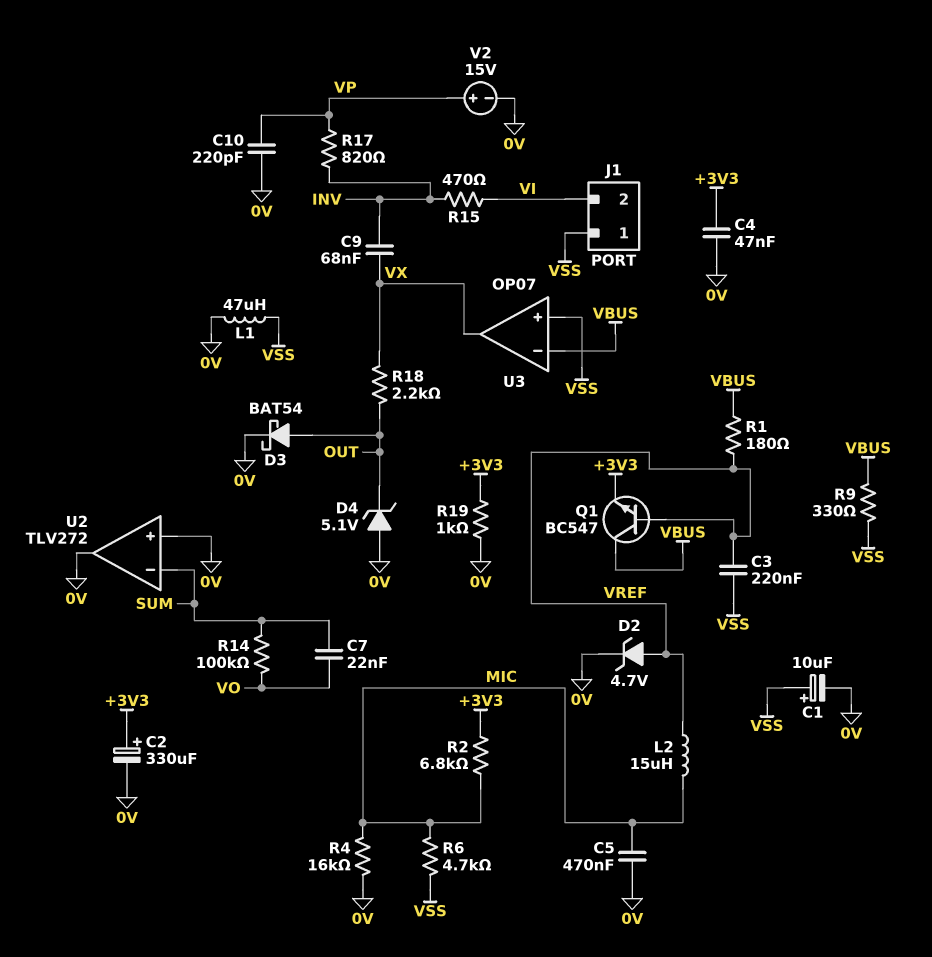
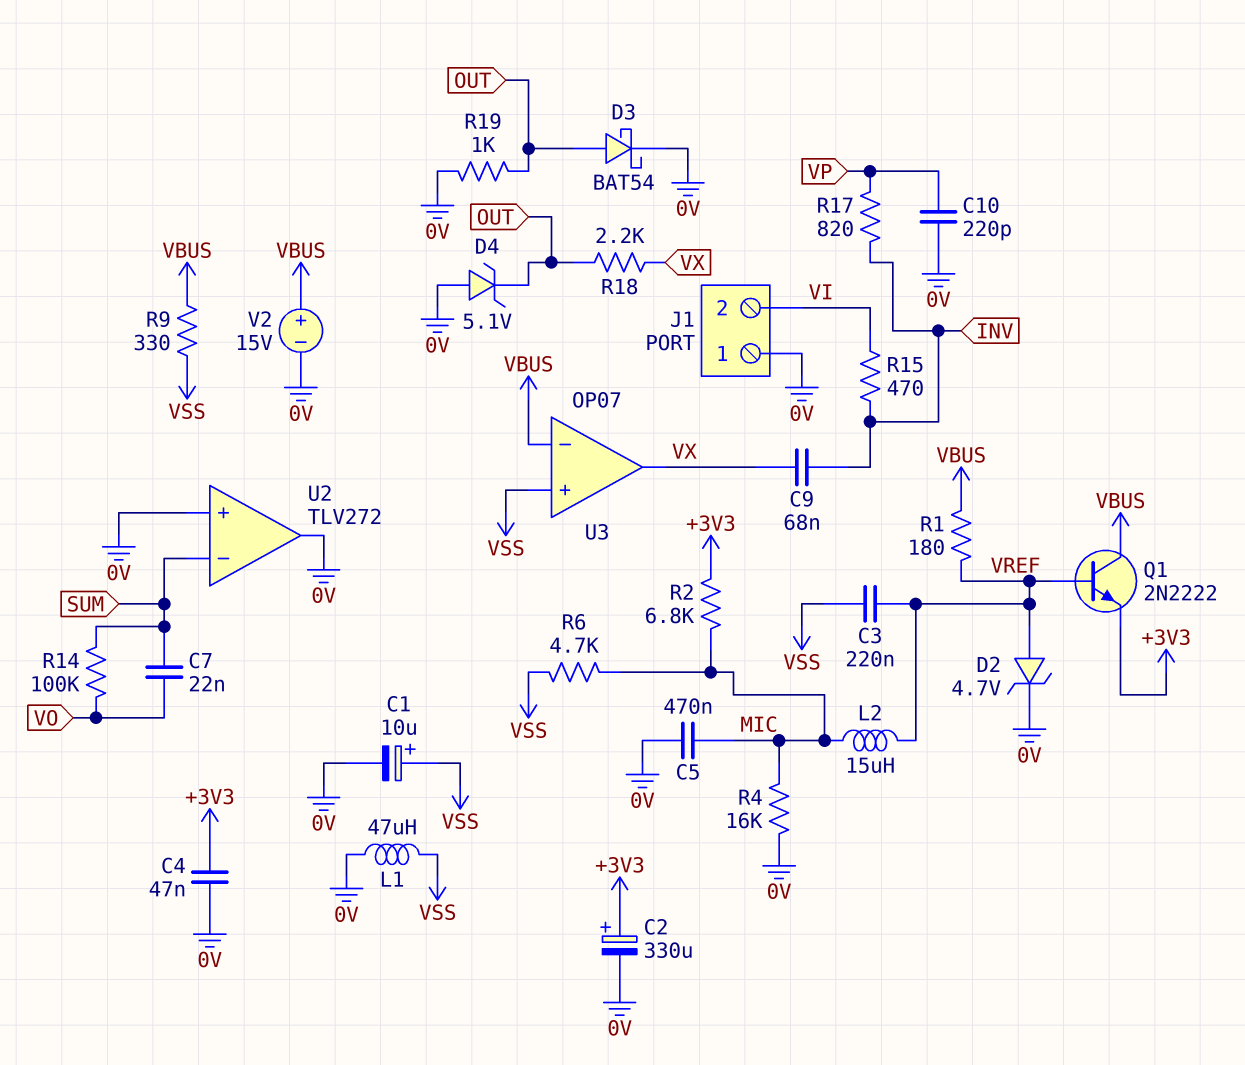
J1 pin 1: VSS -> 0V
Q1: NPN BC547 (B VREF, C VBUS, E +3V3) -> NPN 2N2222 (B VREF, C VBUS, E +3V3)
R19: 1k (+3V3, 0V) -> 1k (0V, OUT)
V2: 15V (plus VP, minus 0V) -> 15V (plus VBUS, minus 0V)

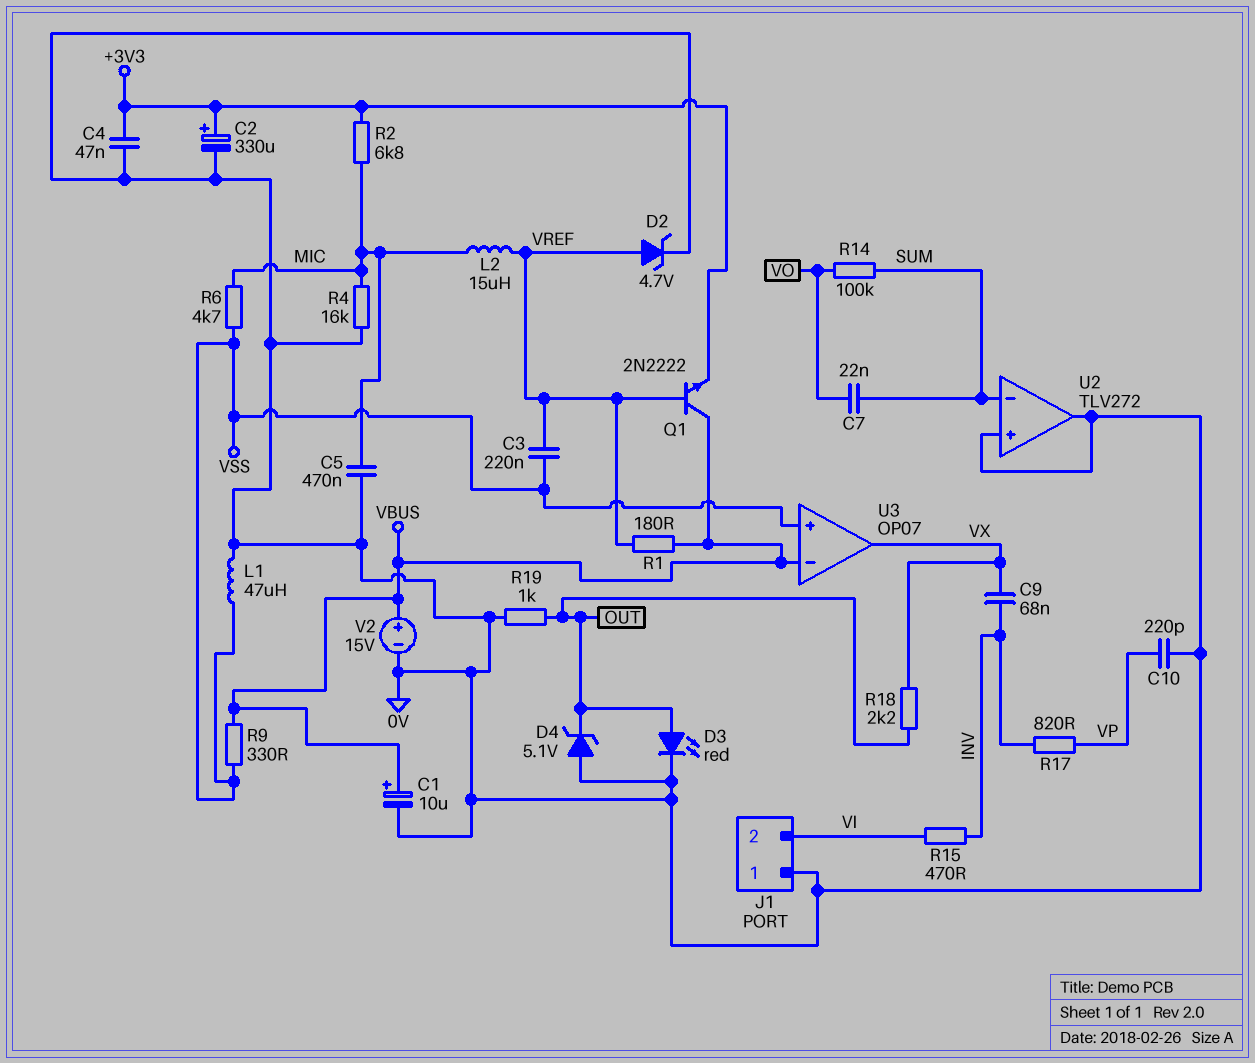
C1: 10uF (plus VSS, minus 0V) -> 10uF (plus VBUS, minus 0V)
D3: schottky BAT54 (A OUT, K 0V) -> LED red (A OUT, K 0V)

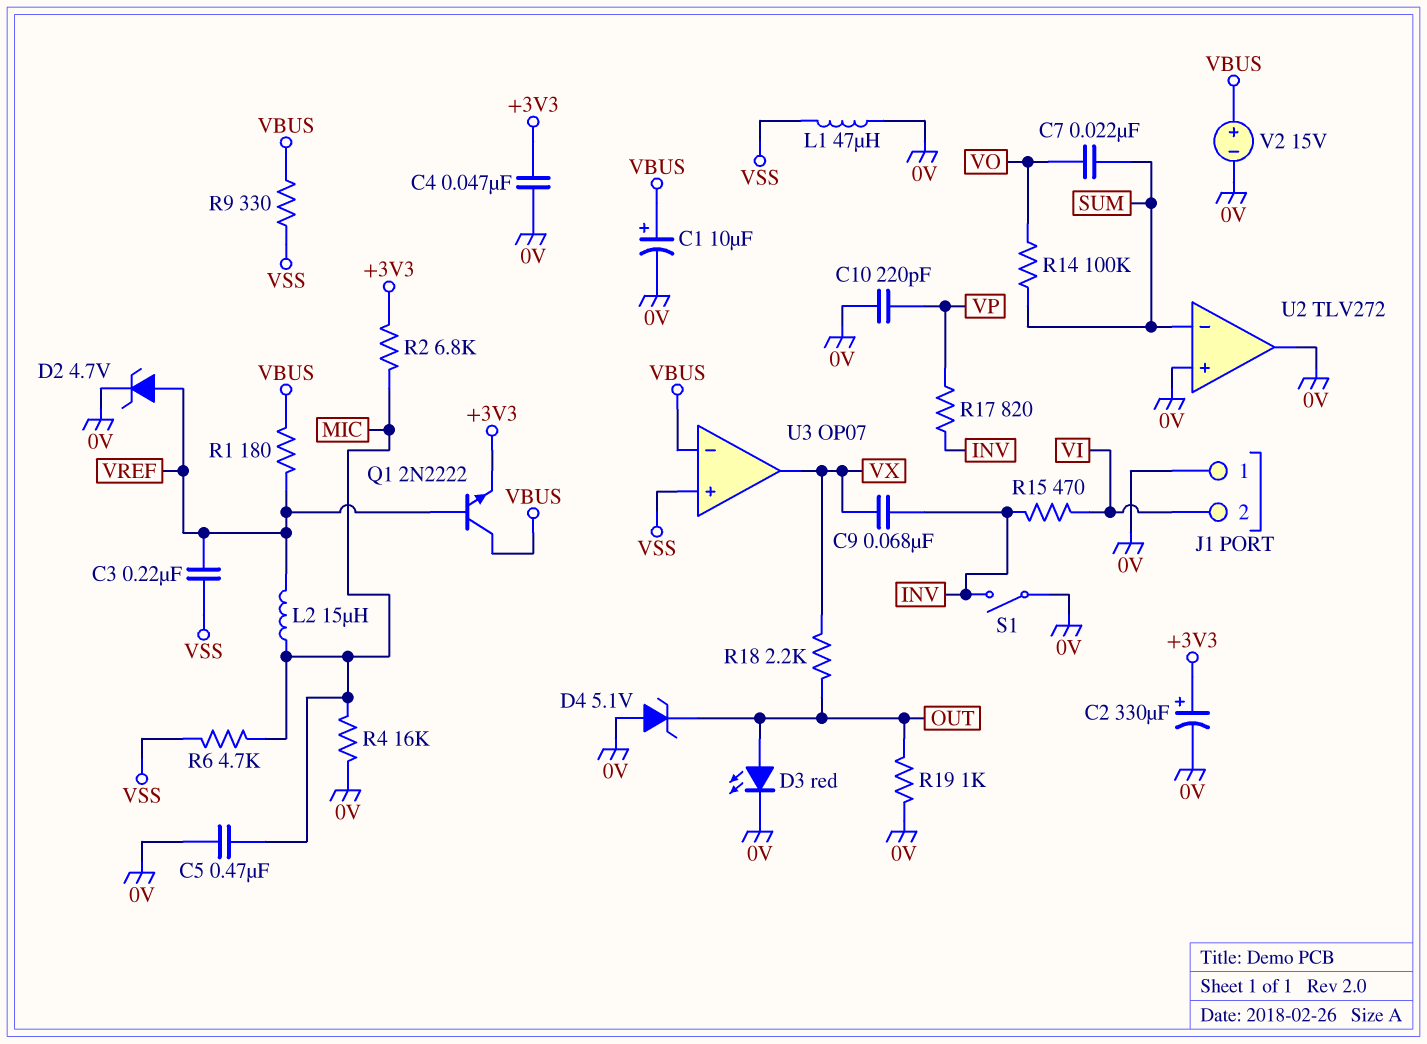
S1: none -> switch (0V, INV)

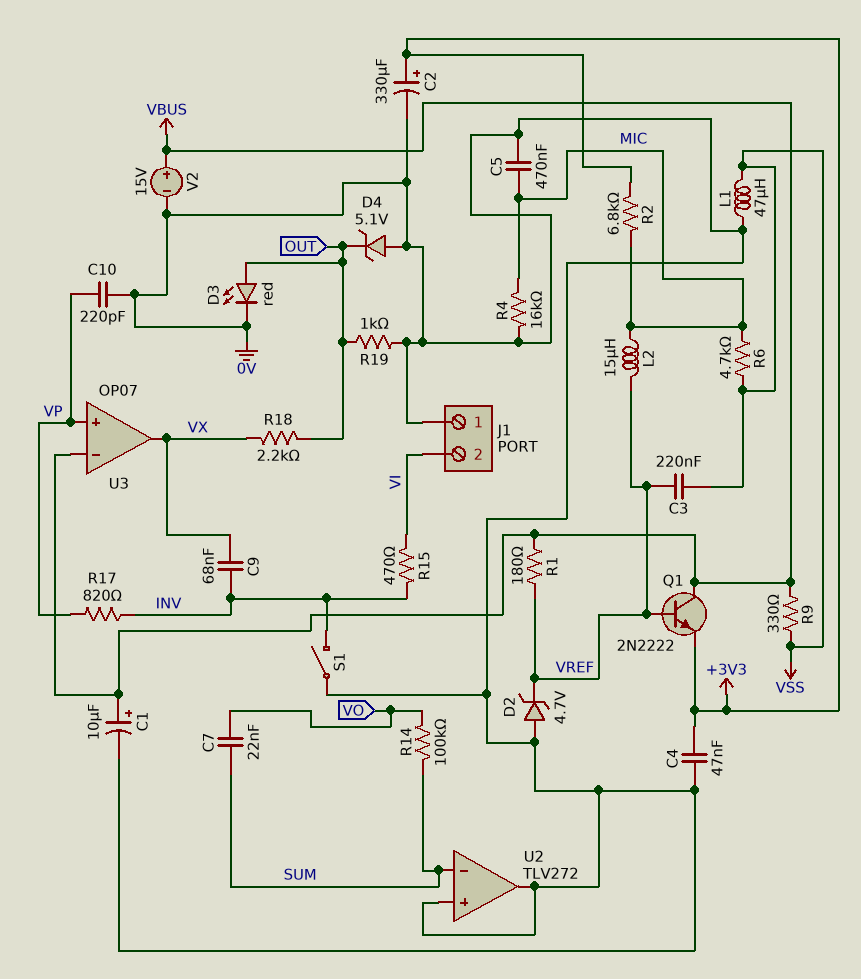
D2: zener 4.7V (A VREF, K 0V) -> zener 4.7V (A 0V, K VREF)
U3 pin in+: VSS -> VP

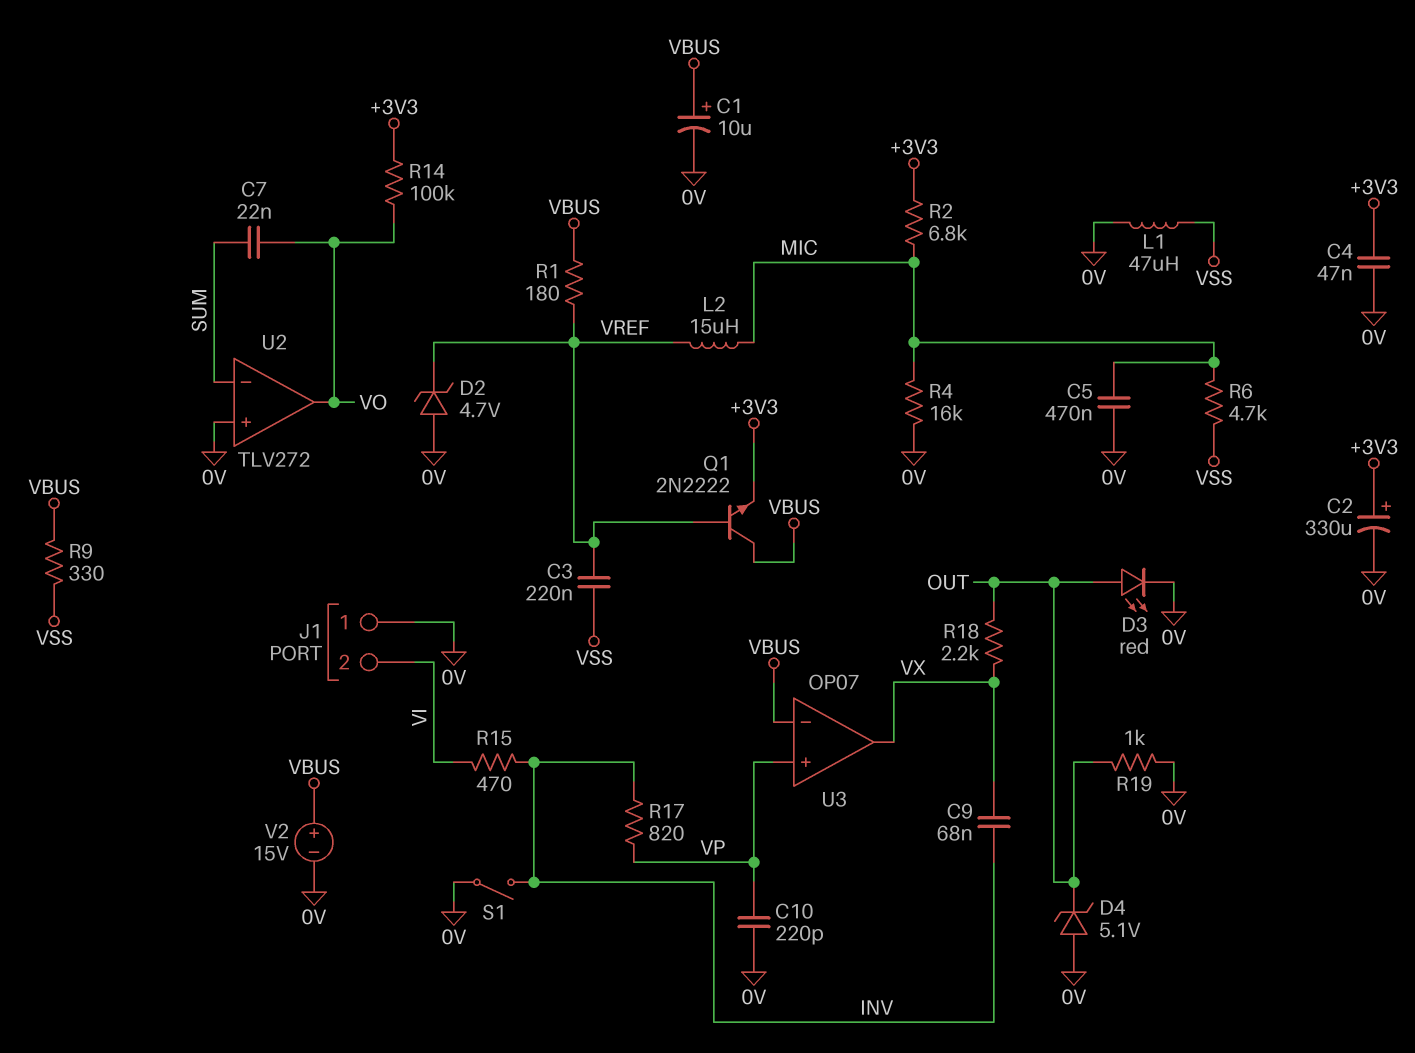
R14: 100k (SUM, VO) -> 100k (+3V3, VO)
U2 pin out: 0V -> VO

